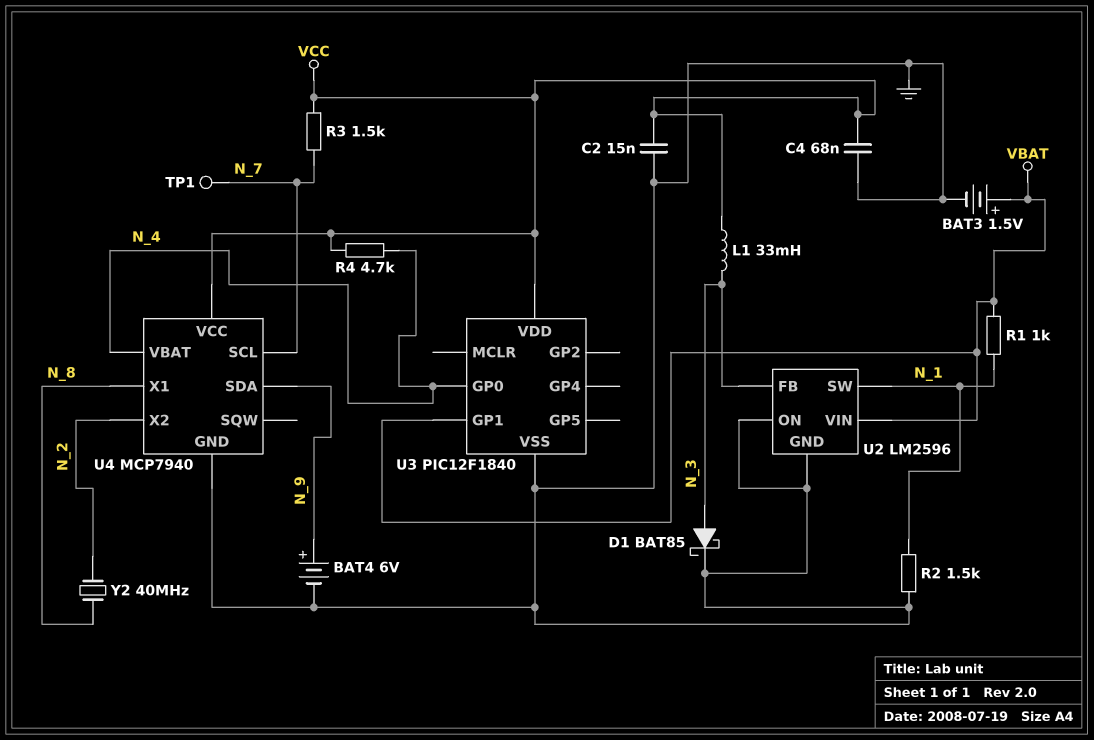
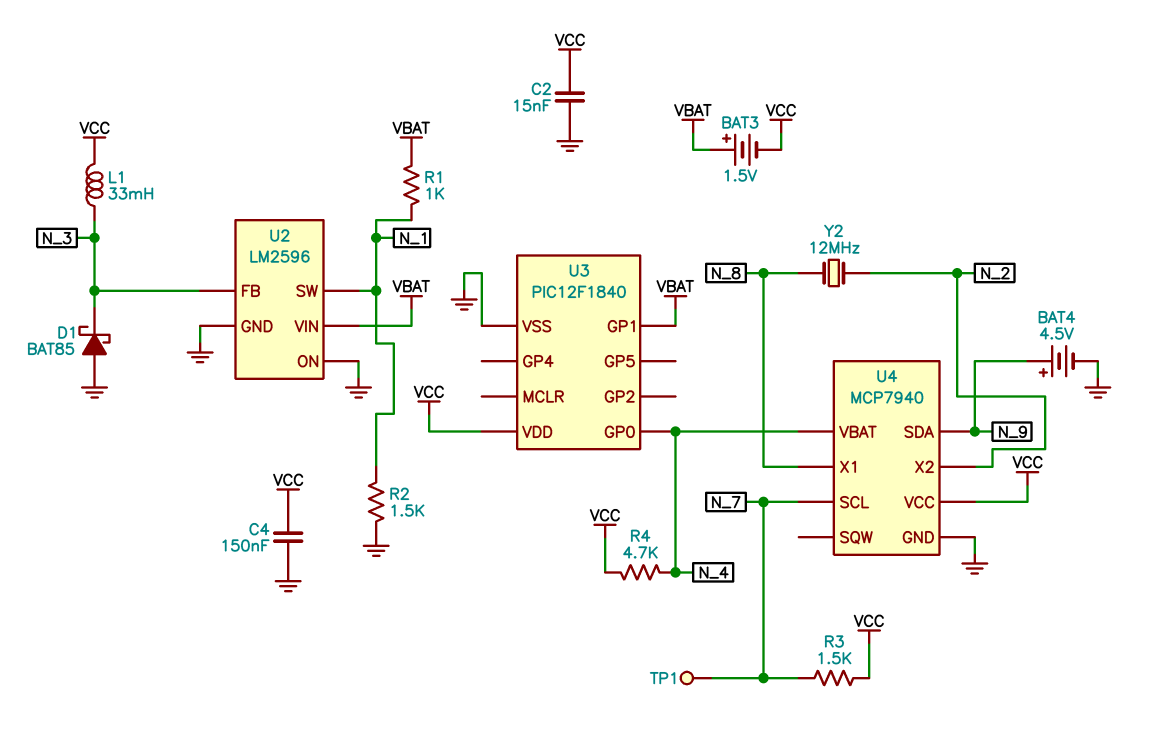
BAT3: 1.5V (plus VBAT, minus GND) -> 1.5V (plus VBAT, minus VCC)
BAT4: 6V (plus N_9, minus GND) -> 4.5V (plus N_9, minus GND)
C4: 68nF (GND, VCC) -> 150nF (GND, VCC)
D1: schottky BAT85 (A N_3, K GND) -> schottky BAT85 (A GND, K N_3)
Y2: 40MHz (N_2, N_8) -> 12MHz (N_2, N_8)

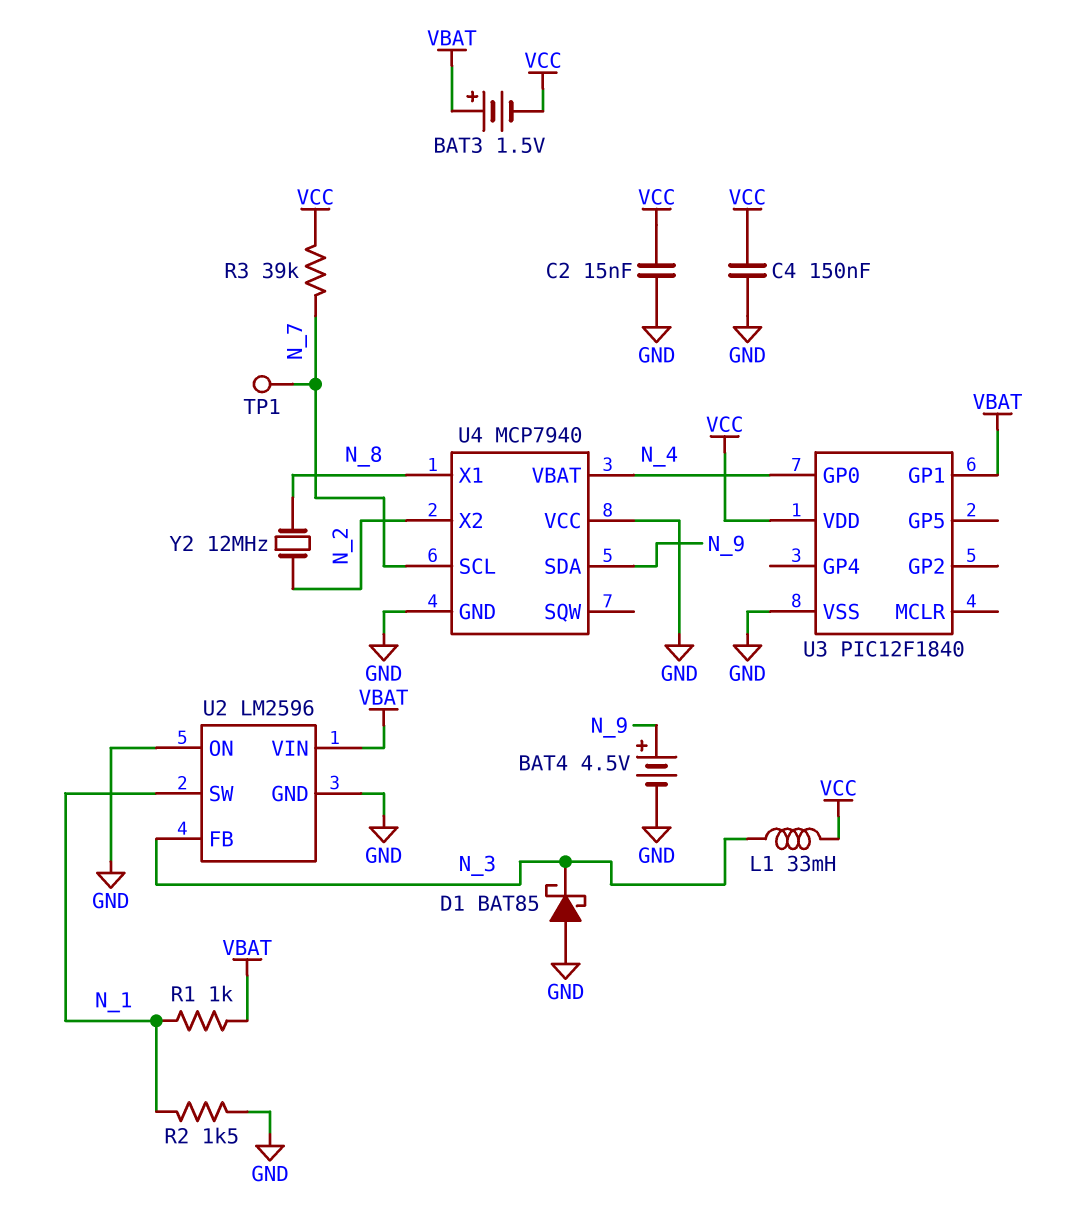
R3: 1.5k (N_7, VCC) -> 39k (N_7, VCC)
R4: 4.7k (N_4, VCC) -> none
U4 pin VCC: VCC -> GND

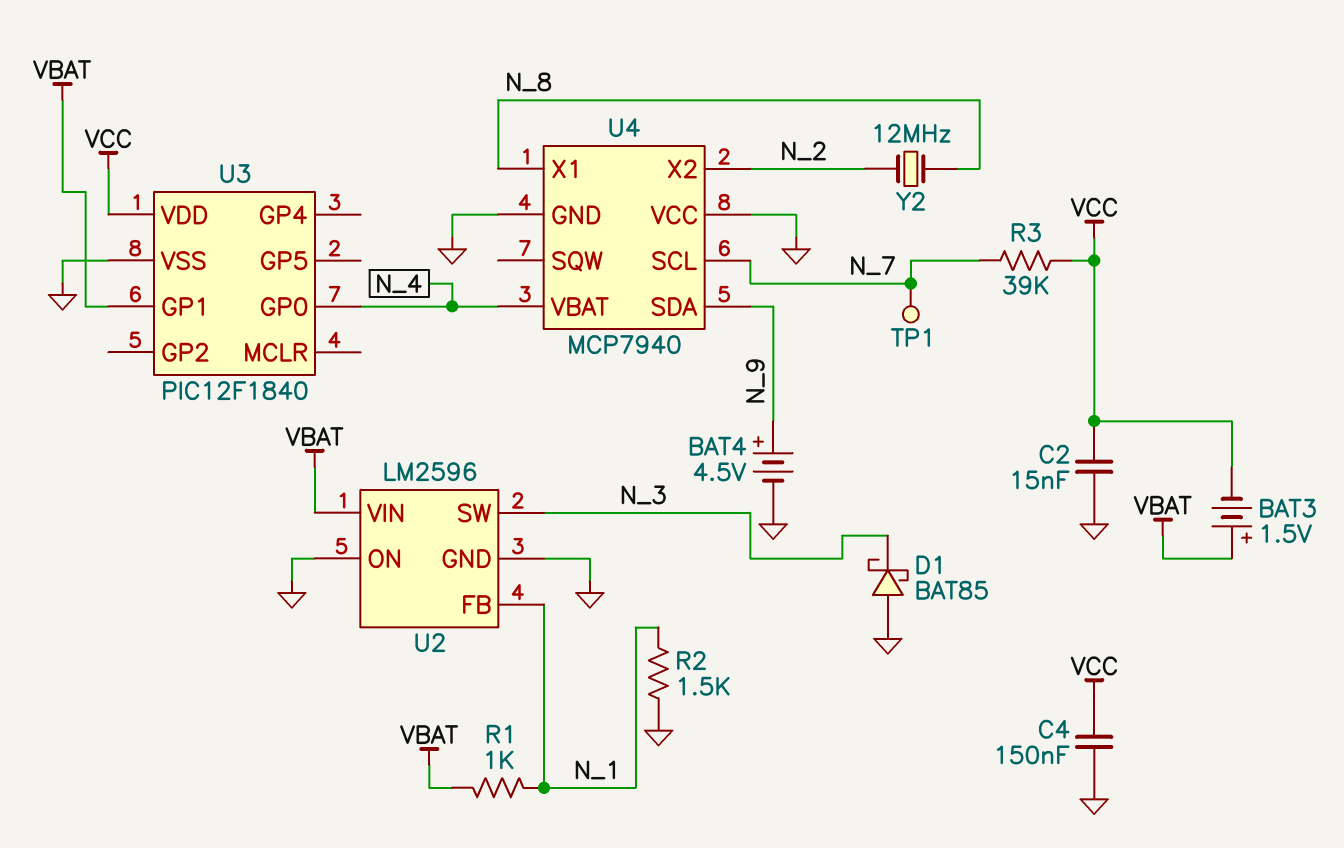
L1: 33mH (N_3, VCC) -> none
U2 pin FB: N_3 -> N_1
U2 pin SW: N_1 -> N_3

